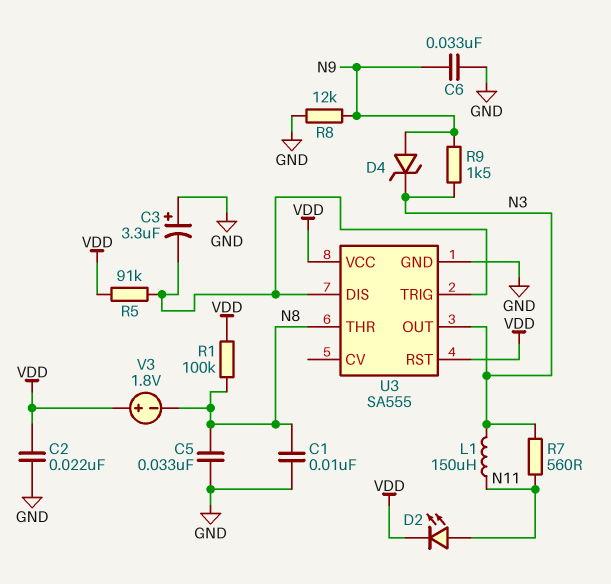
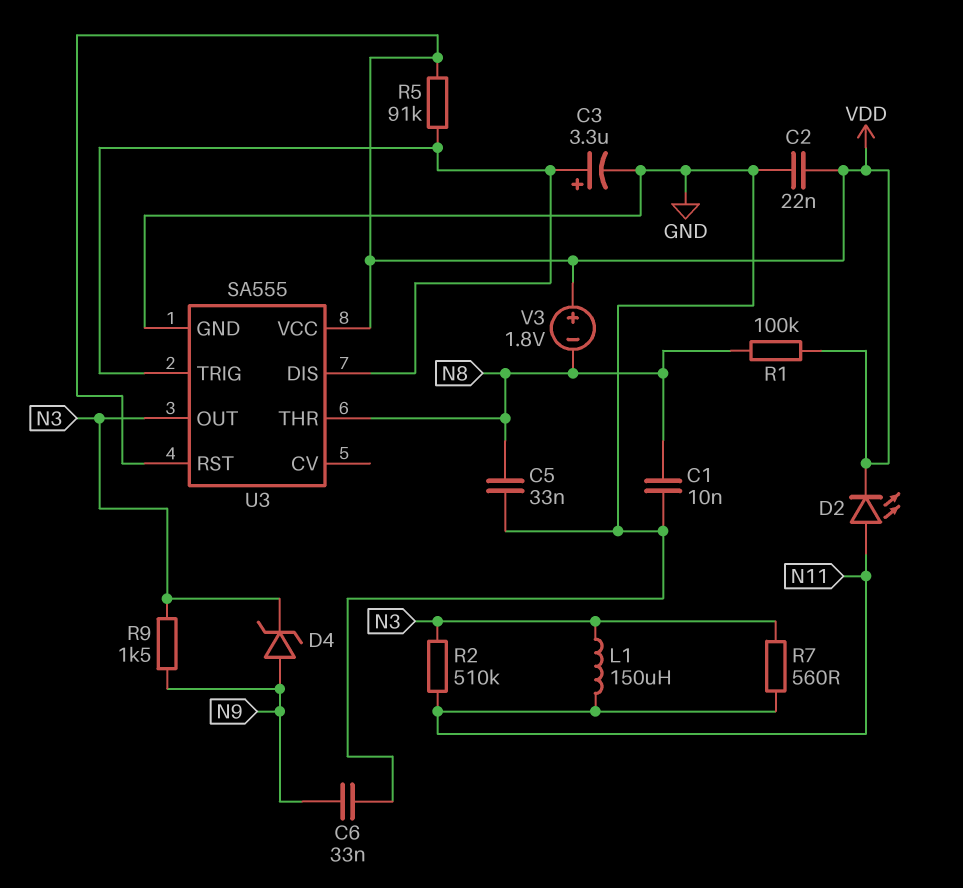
C3: 3.3uF (plus GND, minus U3/DIS) -> 3.3uF (plus U3/DIS, minus GND)
R2: none -> 510k (N3, N11)
R8: 12k (GND, N9) -> none

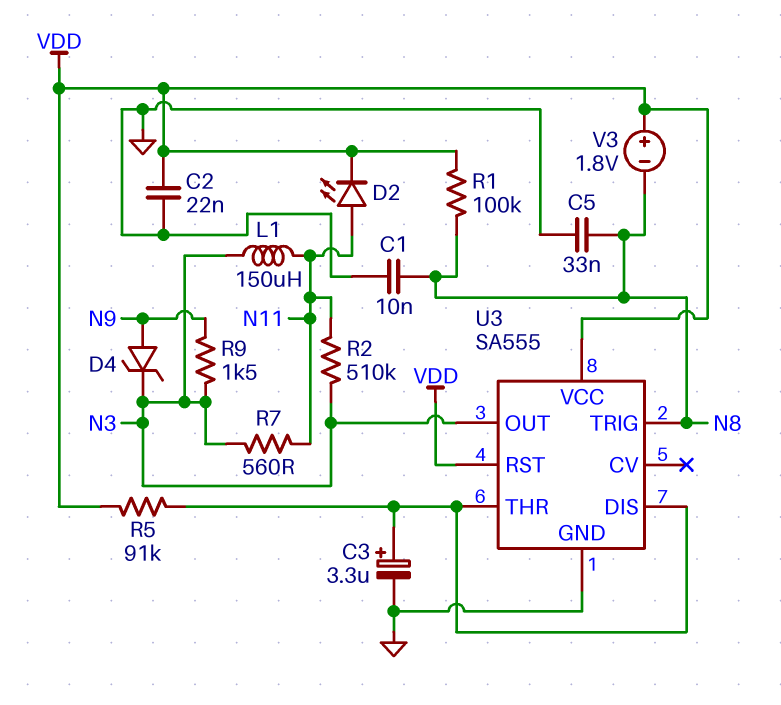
C6: 33nF (GND, N9) -> none
U3 pin THR: N8 -> U3/DIS
U3 pin TRIG: U3/DIS -> N8

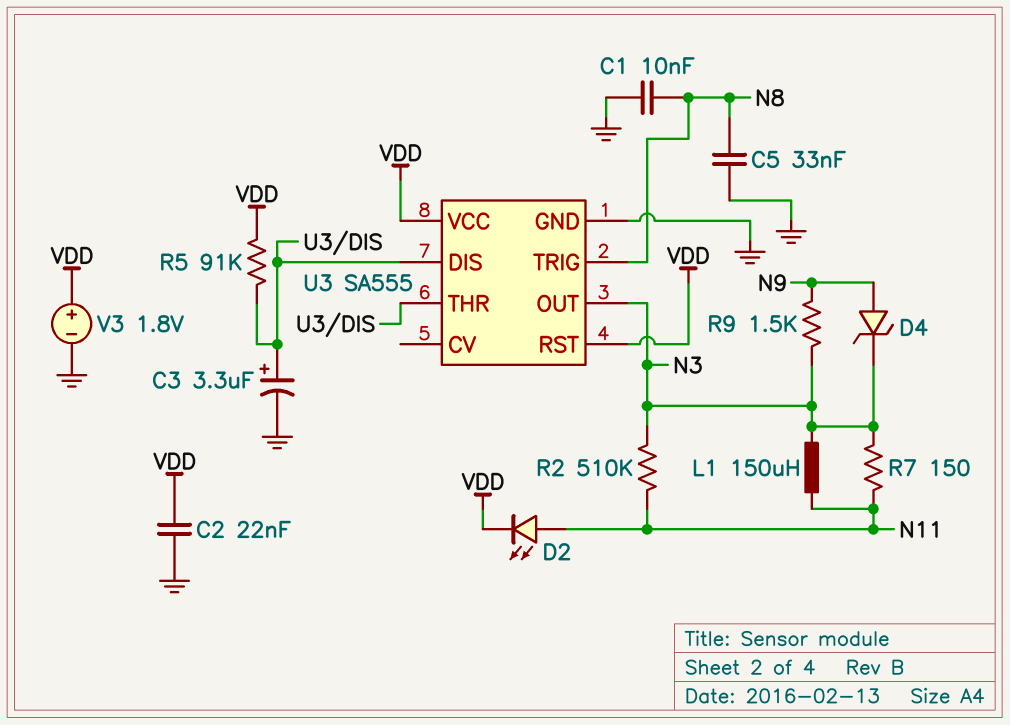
R1: 100k (N8, VDD) -> none
R7: 560 (N3, N11) -> 150 (N3, N11)
V3: 1.8V (plus VDD, minus N8) -> 1.8V (plus VDD, minus GND)

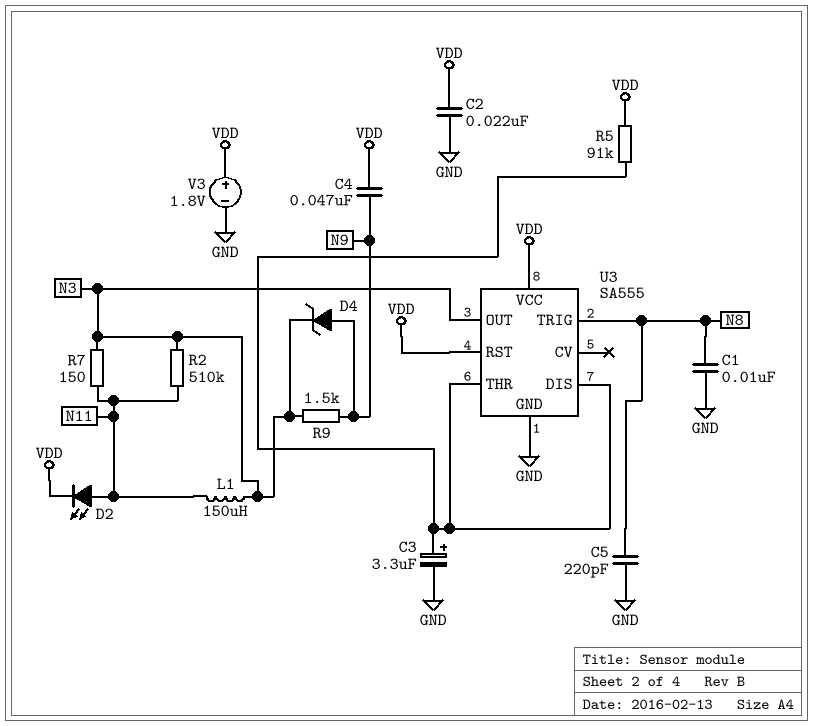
C4: none -> 47nF (N9, VDD)
C5: 33nF (GND, N8) -> 220pF (GND, N8)

